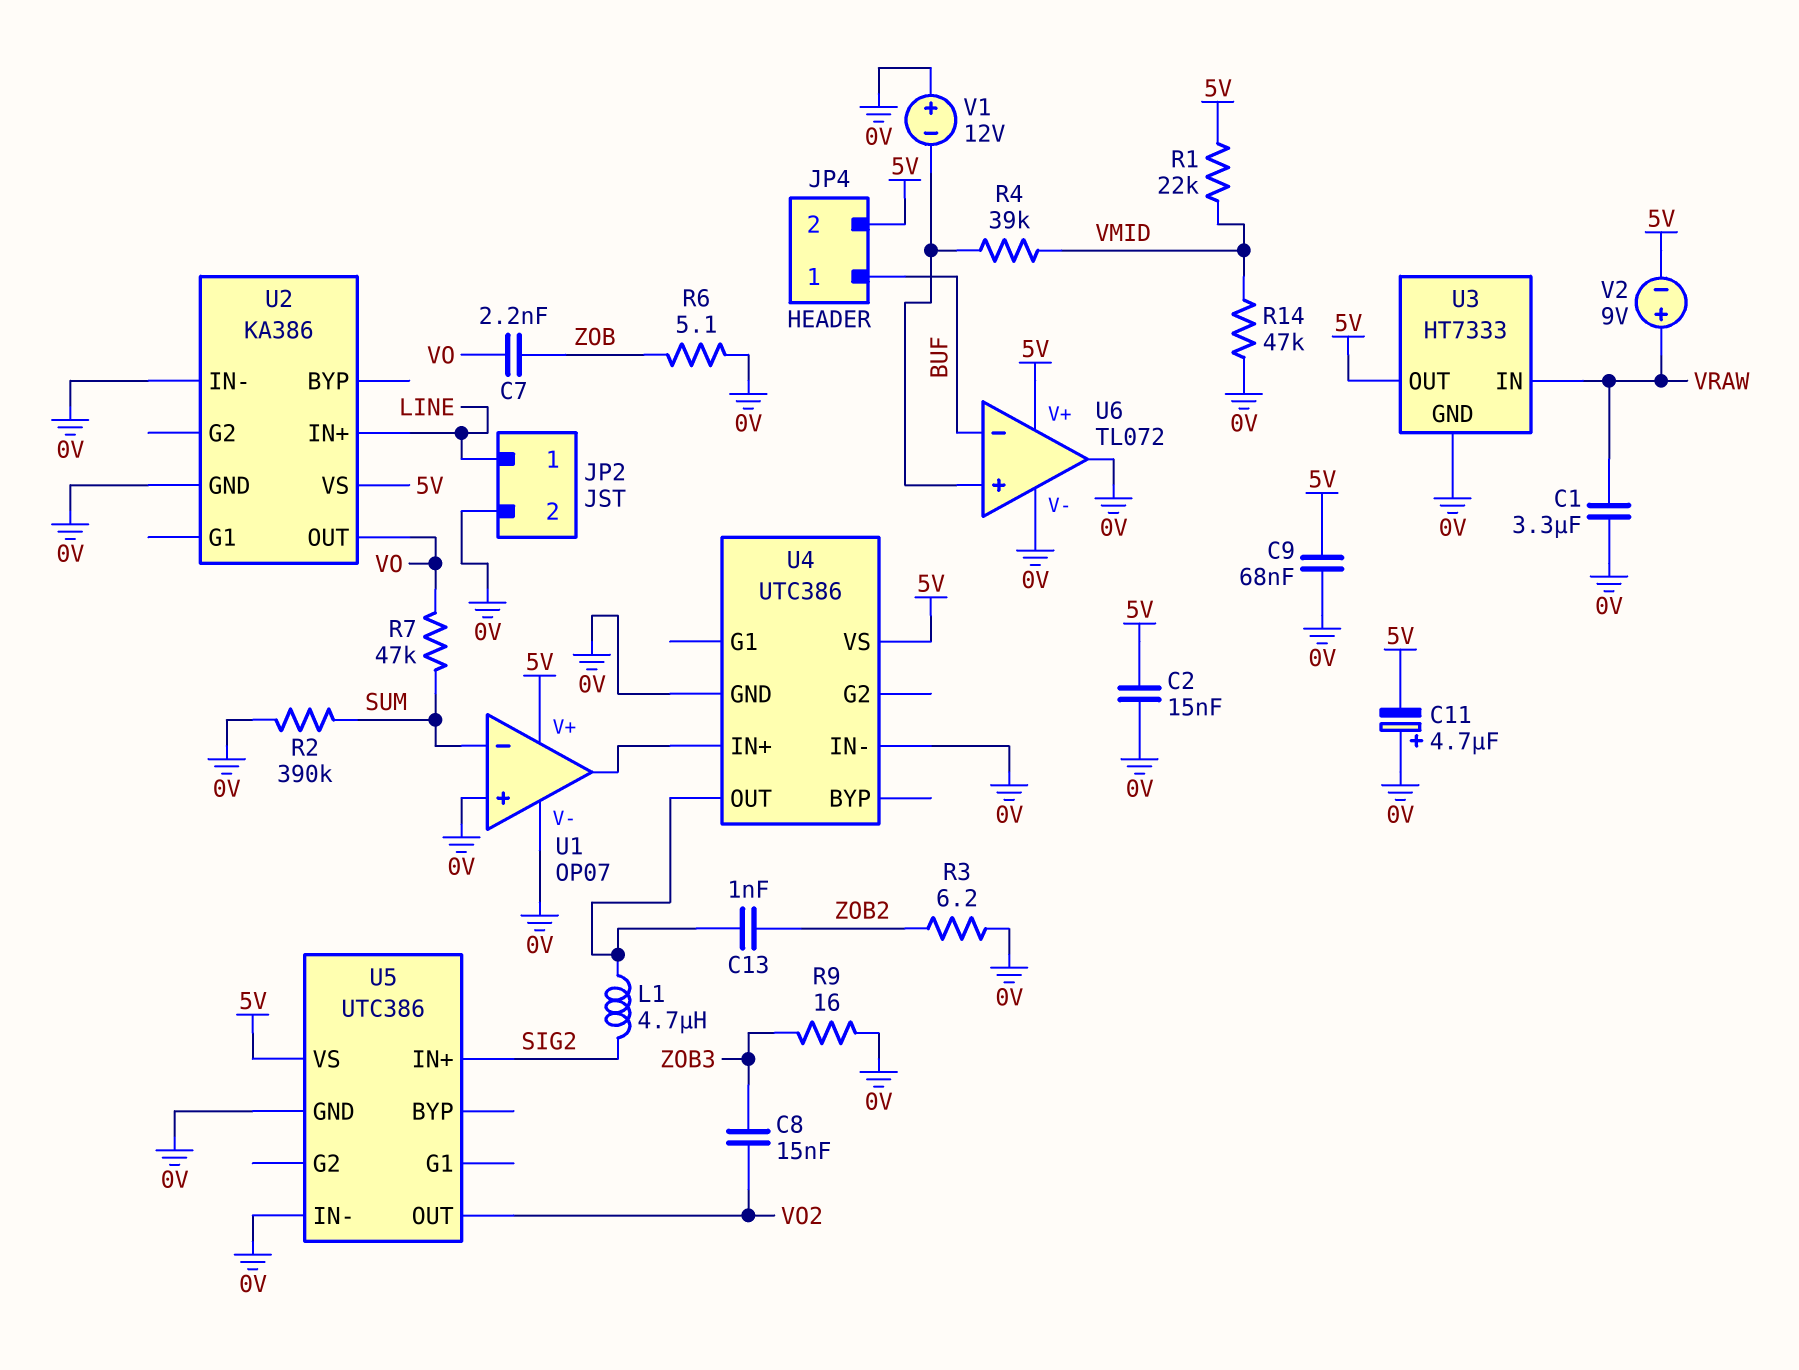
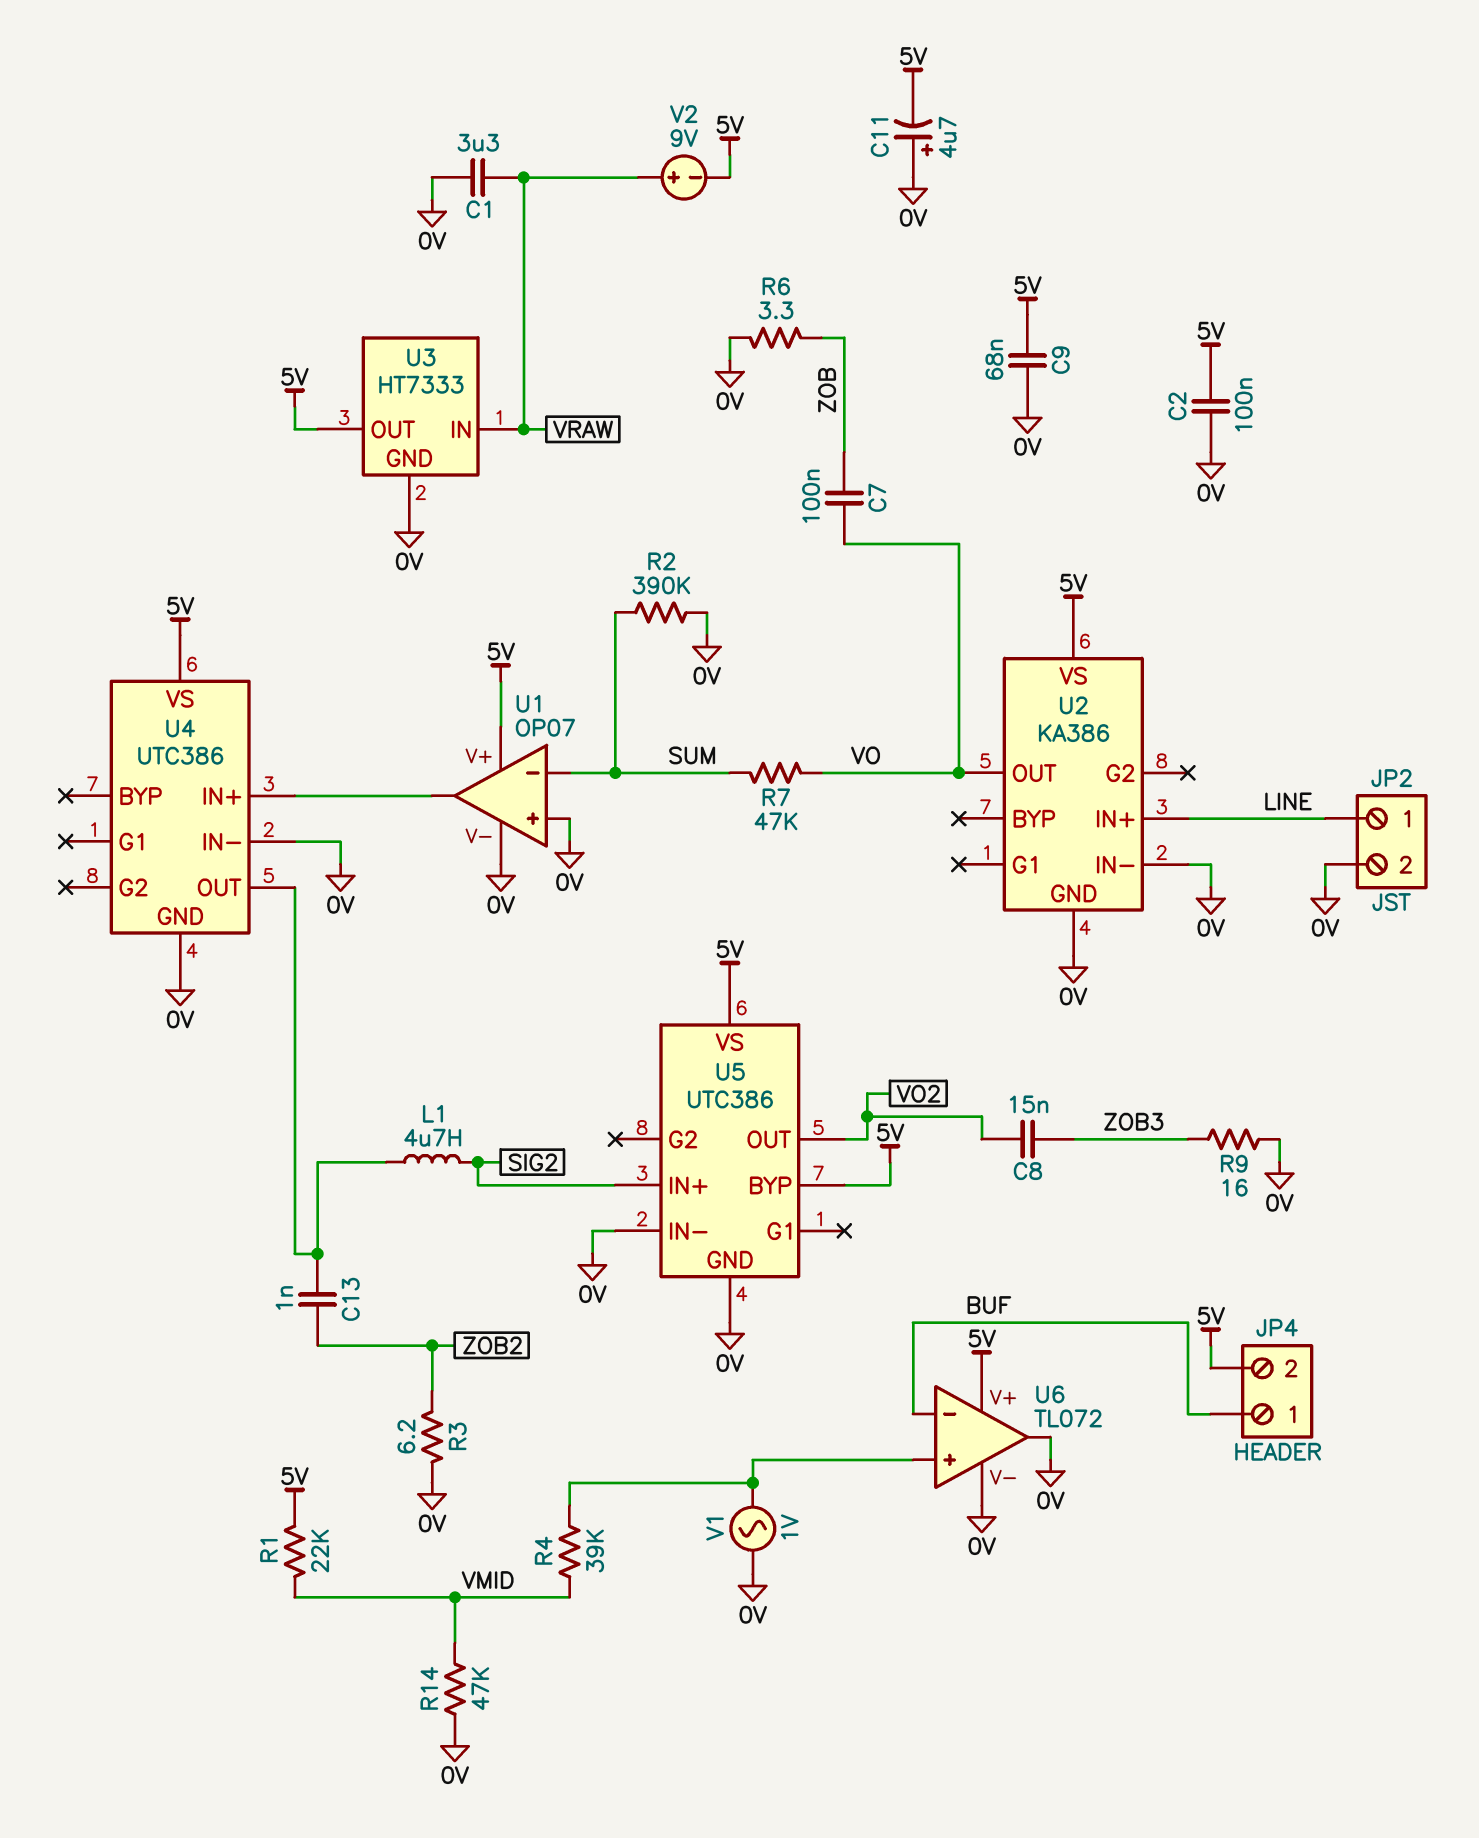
C2: 15nF (0V, 5V) -> 100nF (0V, 5V)
C7: 2.2nF (VO, ZOB) -> 100nF (VO, ZOB)
R6: 5.1 (0V, ZOB) -> 3.3 (0V, ZOB)
U5 pin BYP: none -> 5V
V1: 12V (plus 0V, minus U6/in+) -> AC 1V (0V, U6/in+)

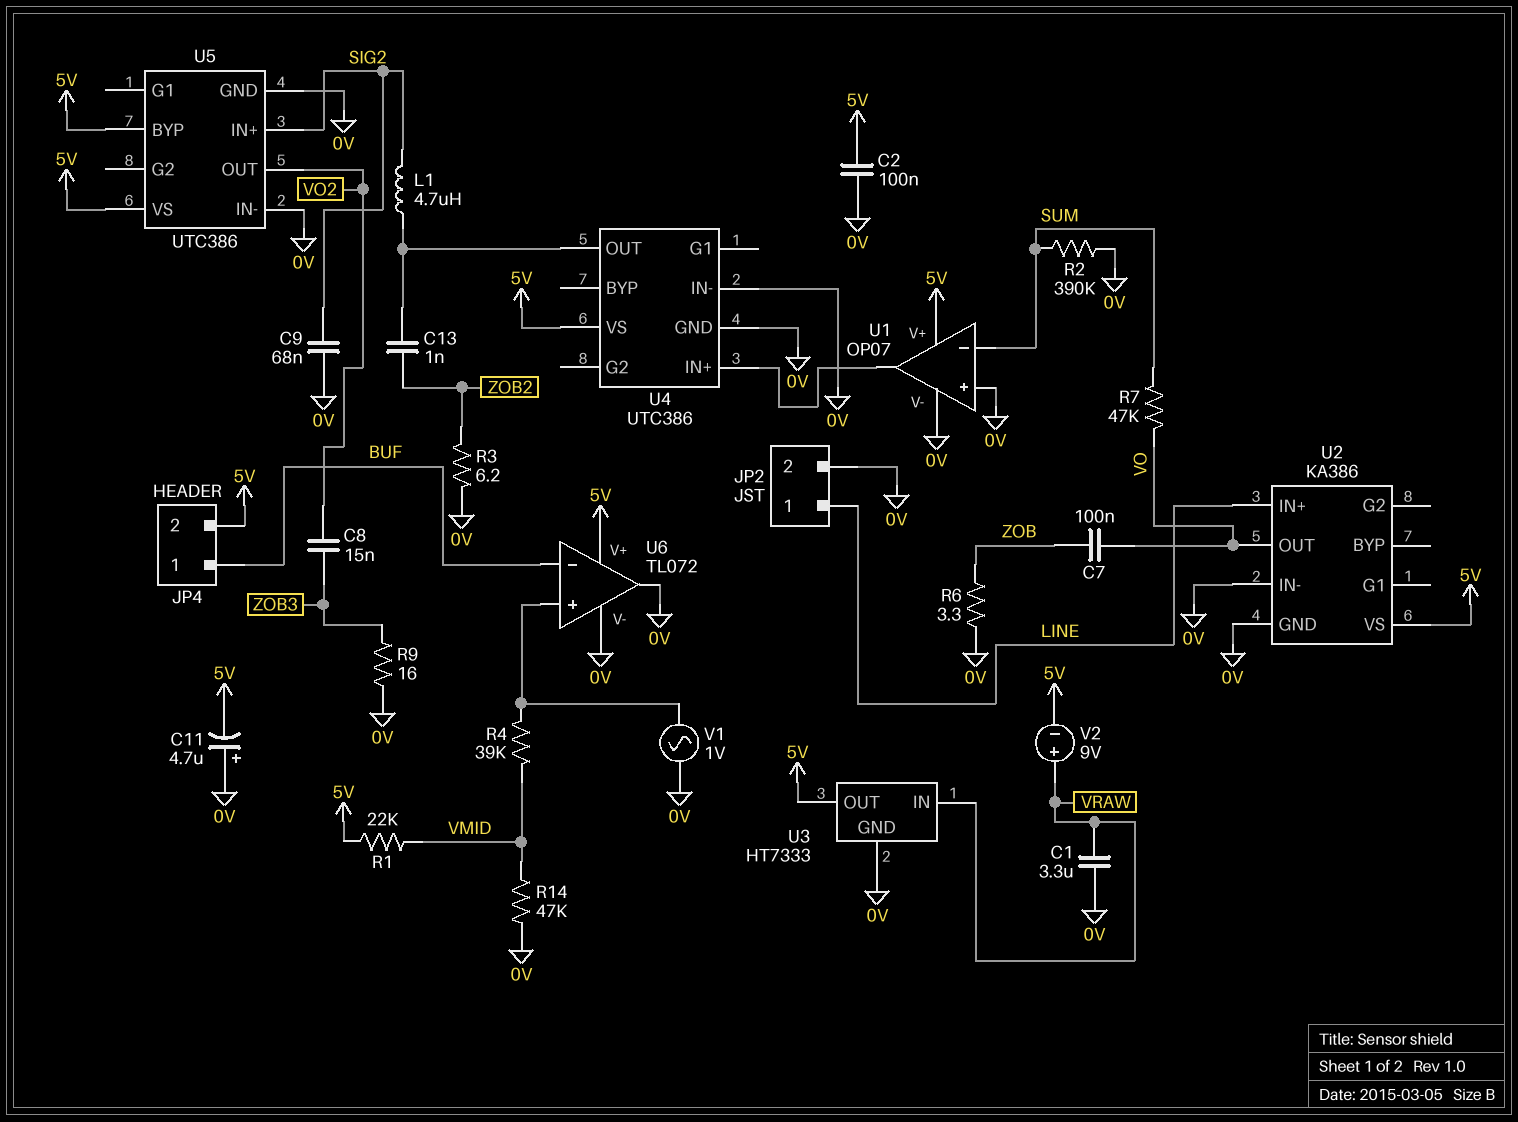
C9: 68nF (0V, 5V) -> 68nF (0V, SIG2)

